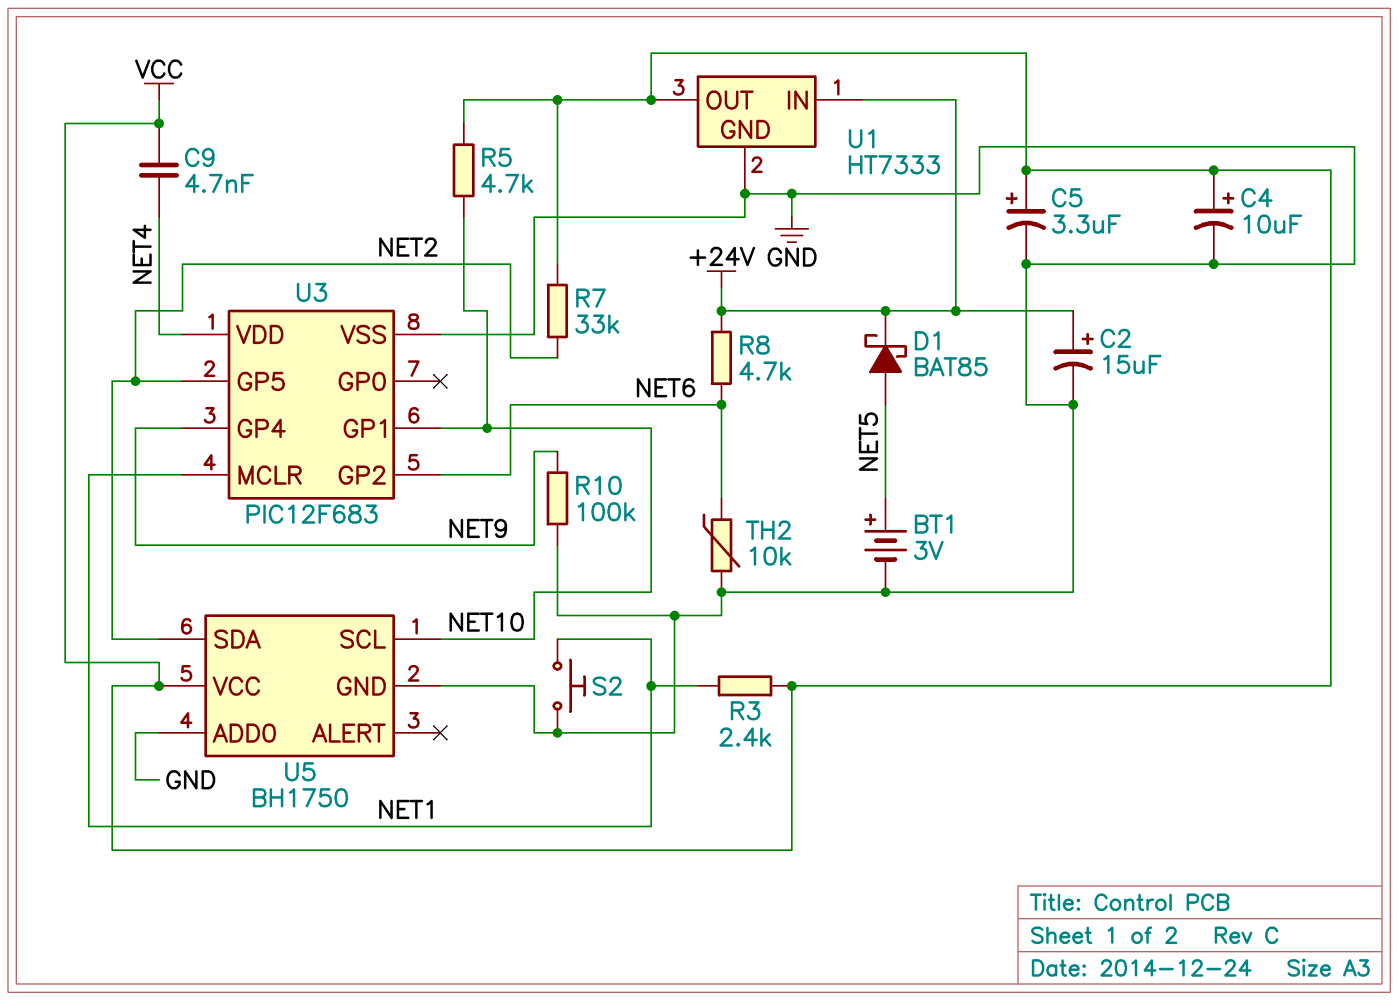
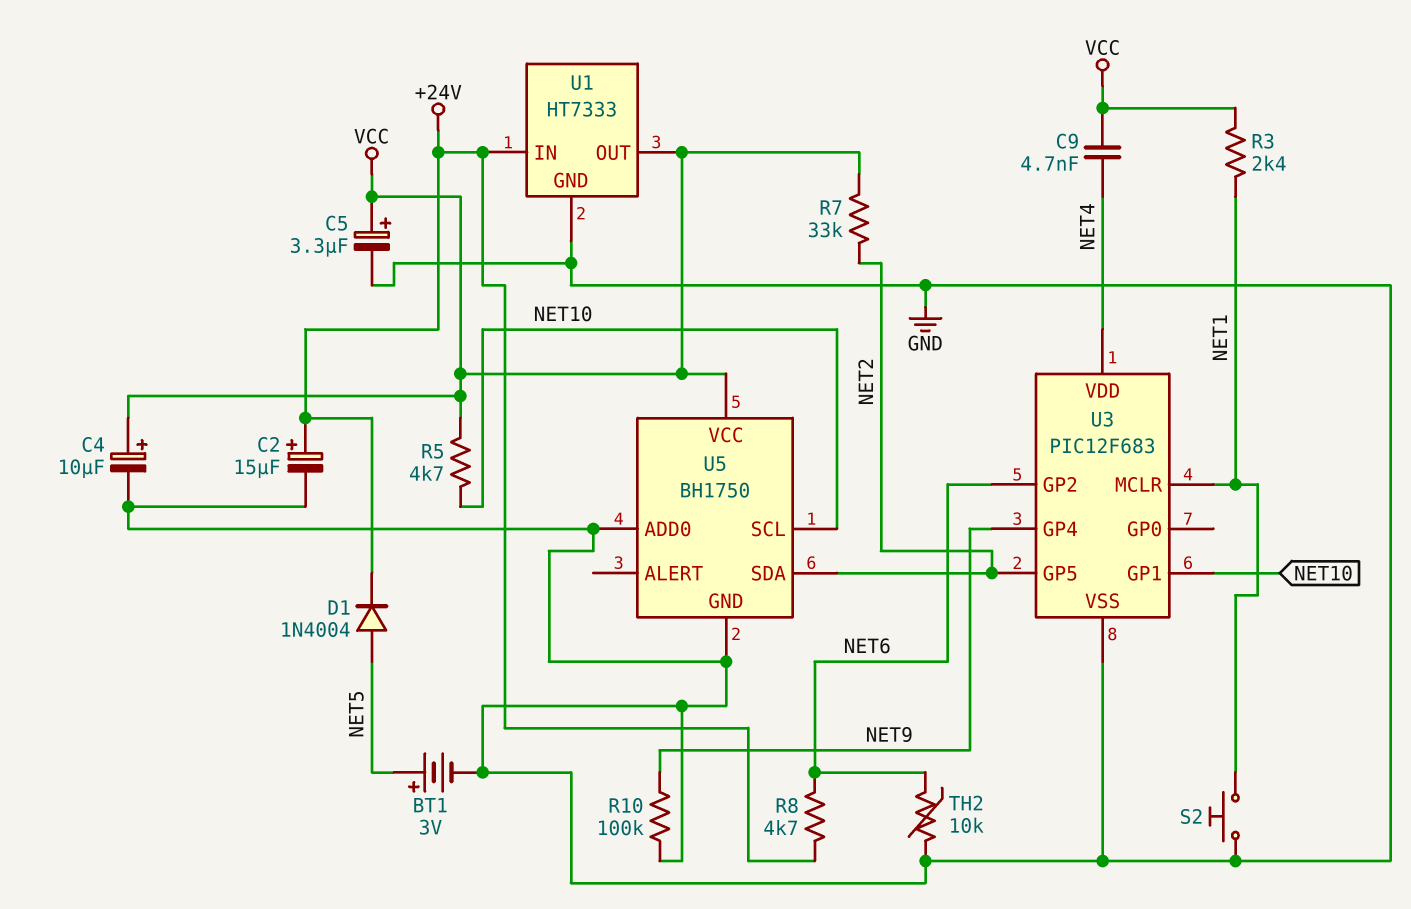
D1: schottky BAT85 (A NET5, K +24V) -> diode 1N4004 (A NET5, K +24V)

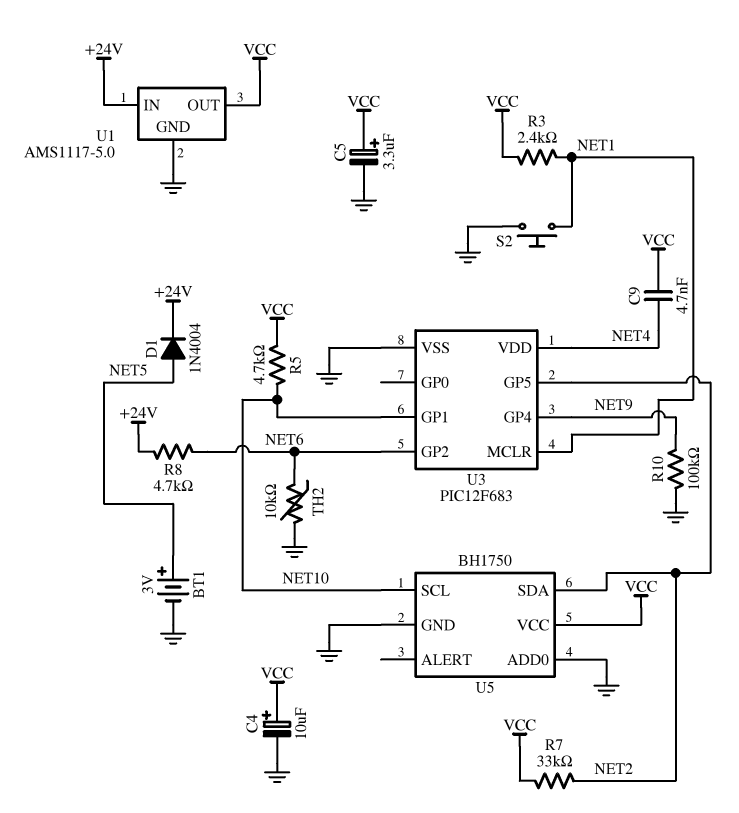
C2: 15uF (plus +24V, minus GND) -> none
U1: HT7333 -> AMS1117-5.0

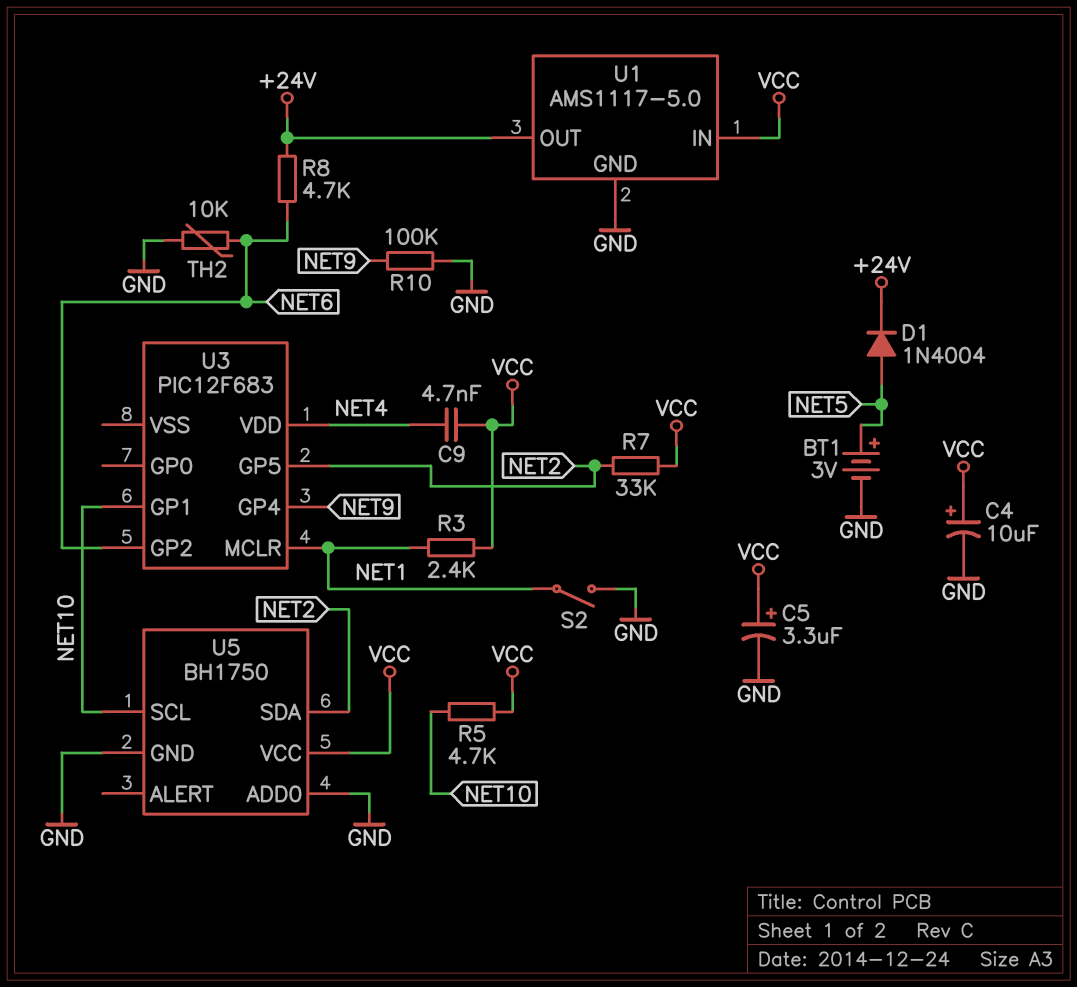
S2: button (GND, NET1) -> switch (GND, NET1)
U1 pin IN: +24V -> VCC
U1 pin OUT: VCC -> +24V
U3 pin VSS: GND -> none

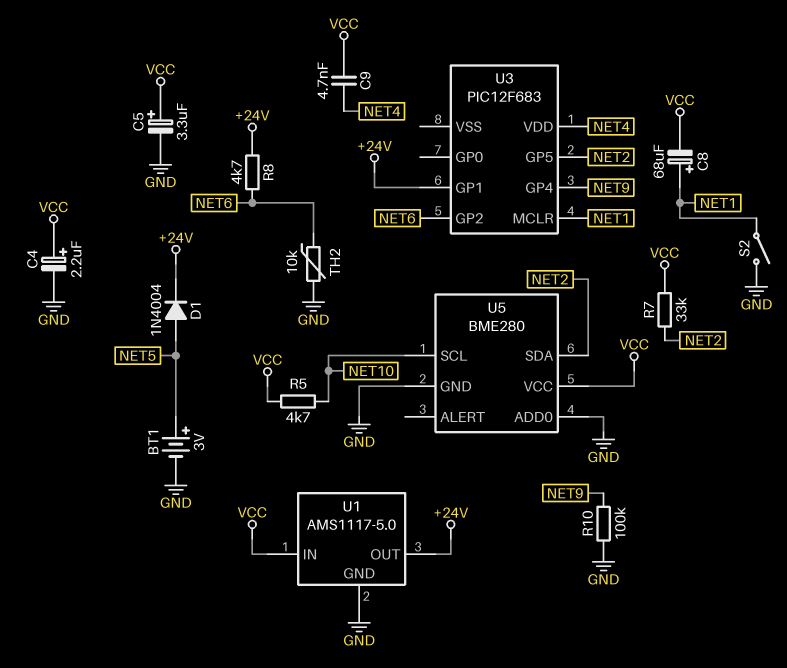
C4: 10uF (plus VCC, minus GND) -> 2.2uF (plus VCC, minus GND)
C8: none -> 68uF (plus NET1, minus VCC)
R3: 2.4k (NET1, VCC) -> none
U3 pin GP1: NET10 -> +24V
U5: BH1750 -> BME280

